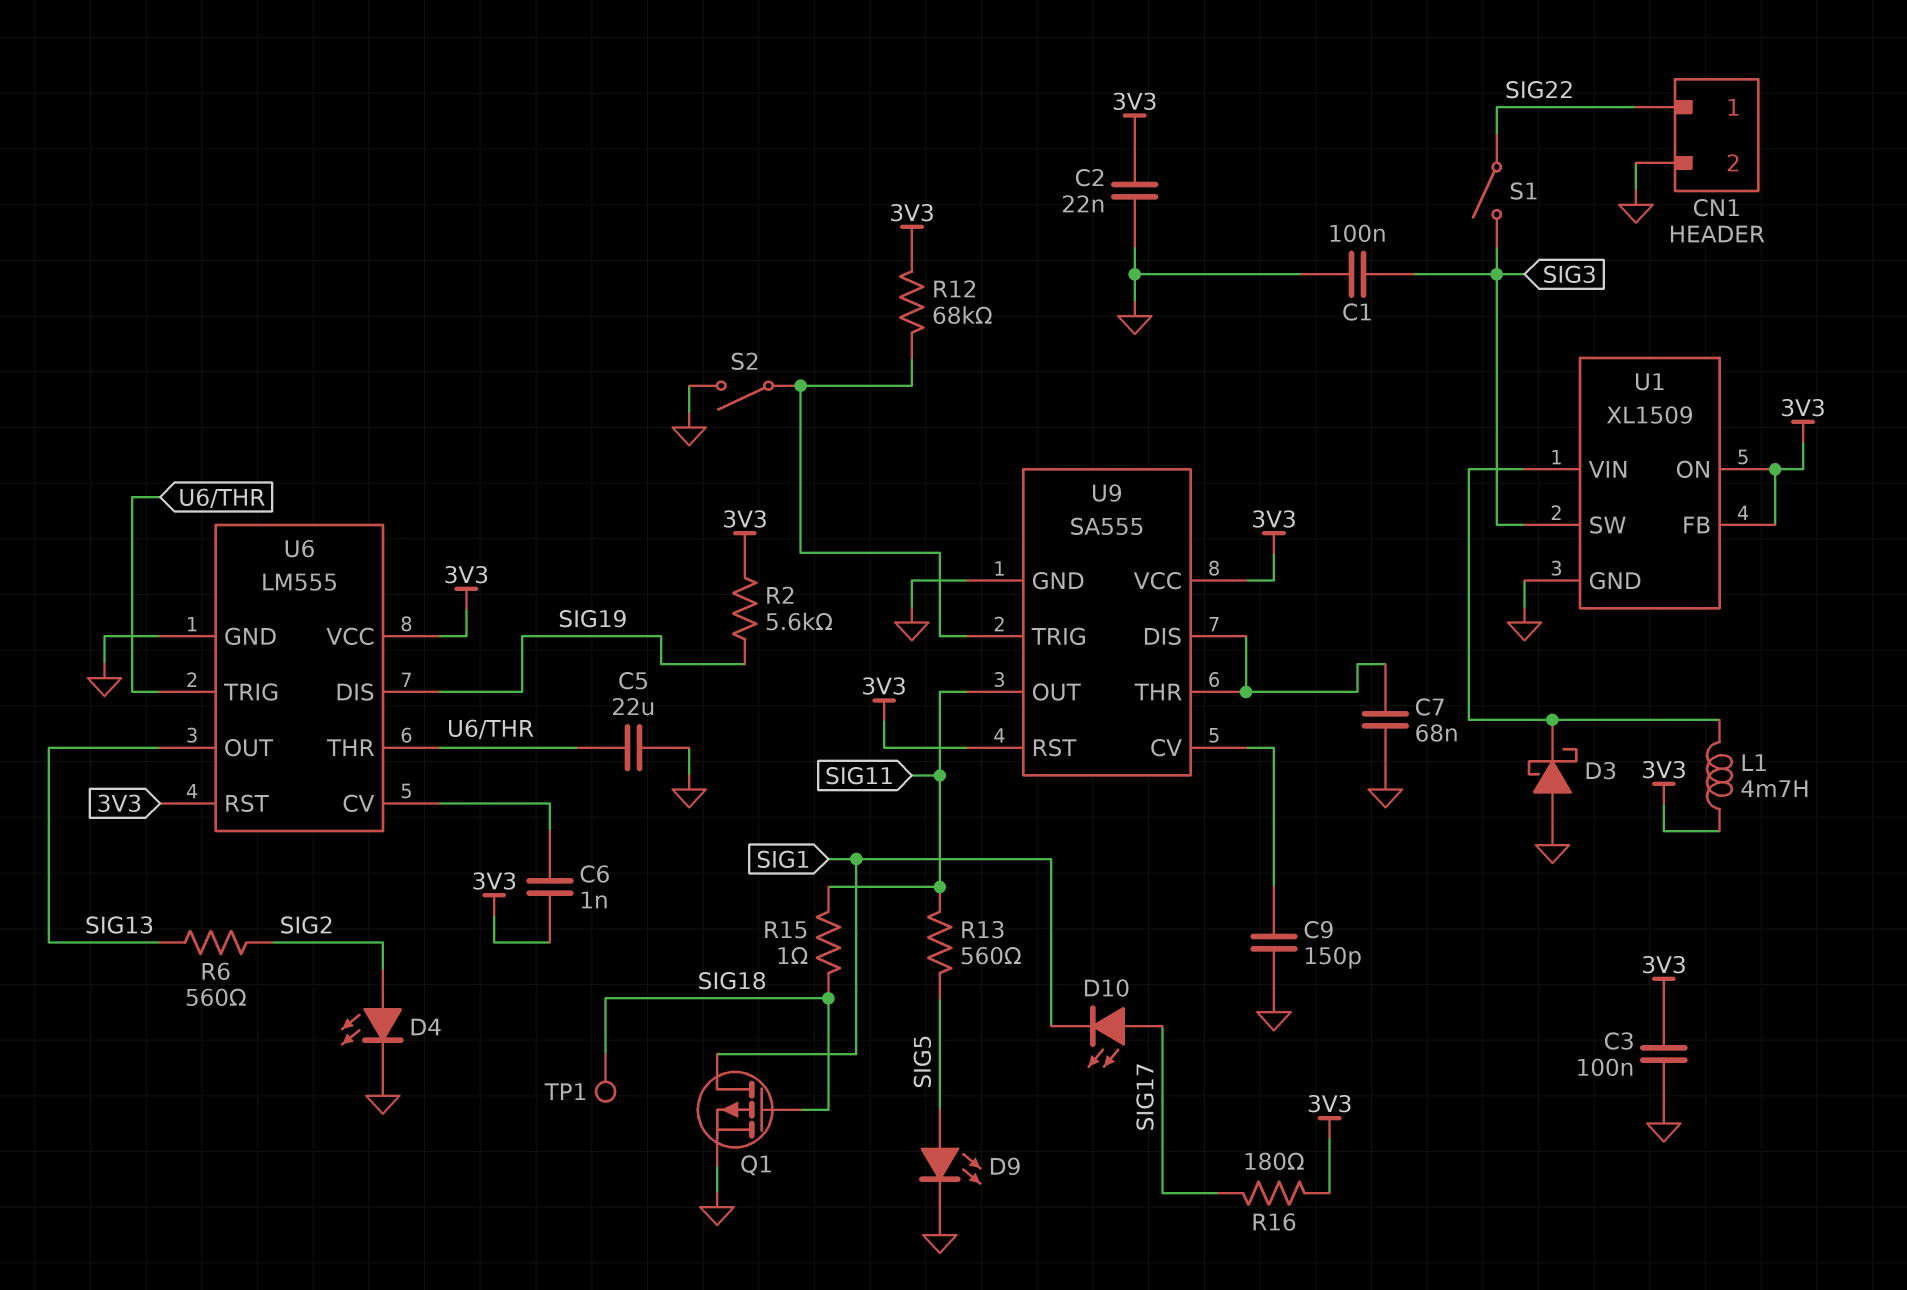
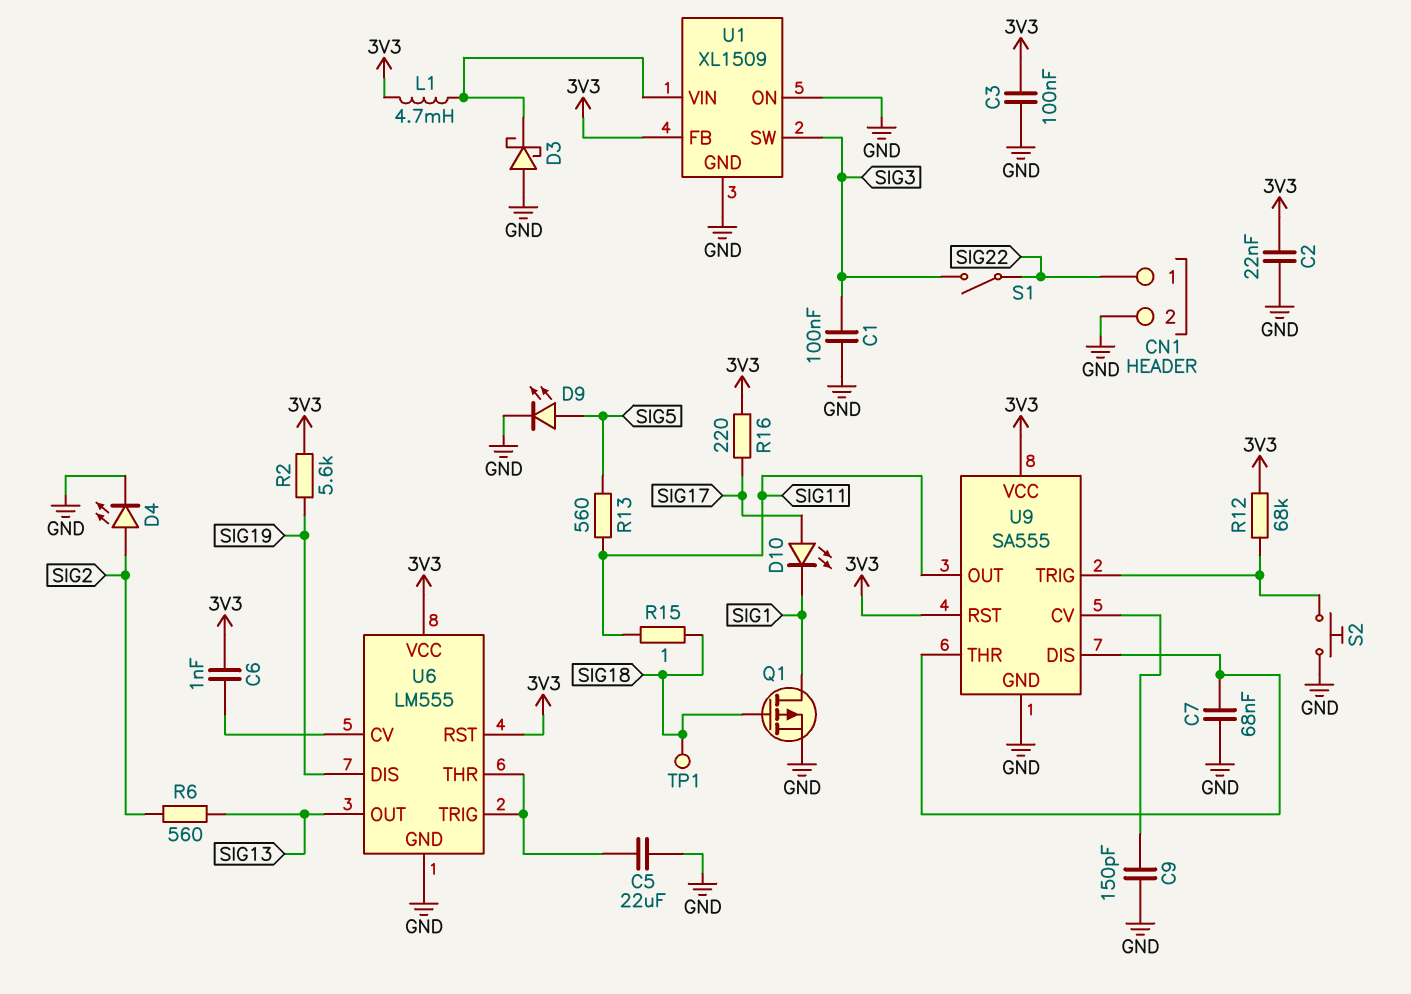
R16: 180 (3V3, SIG17) -> 220 (3V3, SIG17)
S2: switch (GND, U9/TRIG) -> button (GND, U9/TRIG)
U1 pin ON: 3V3 -> GND

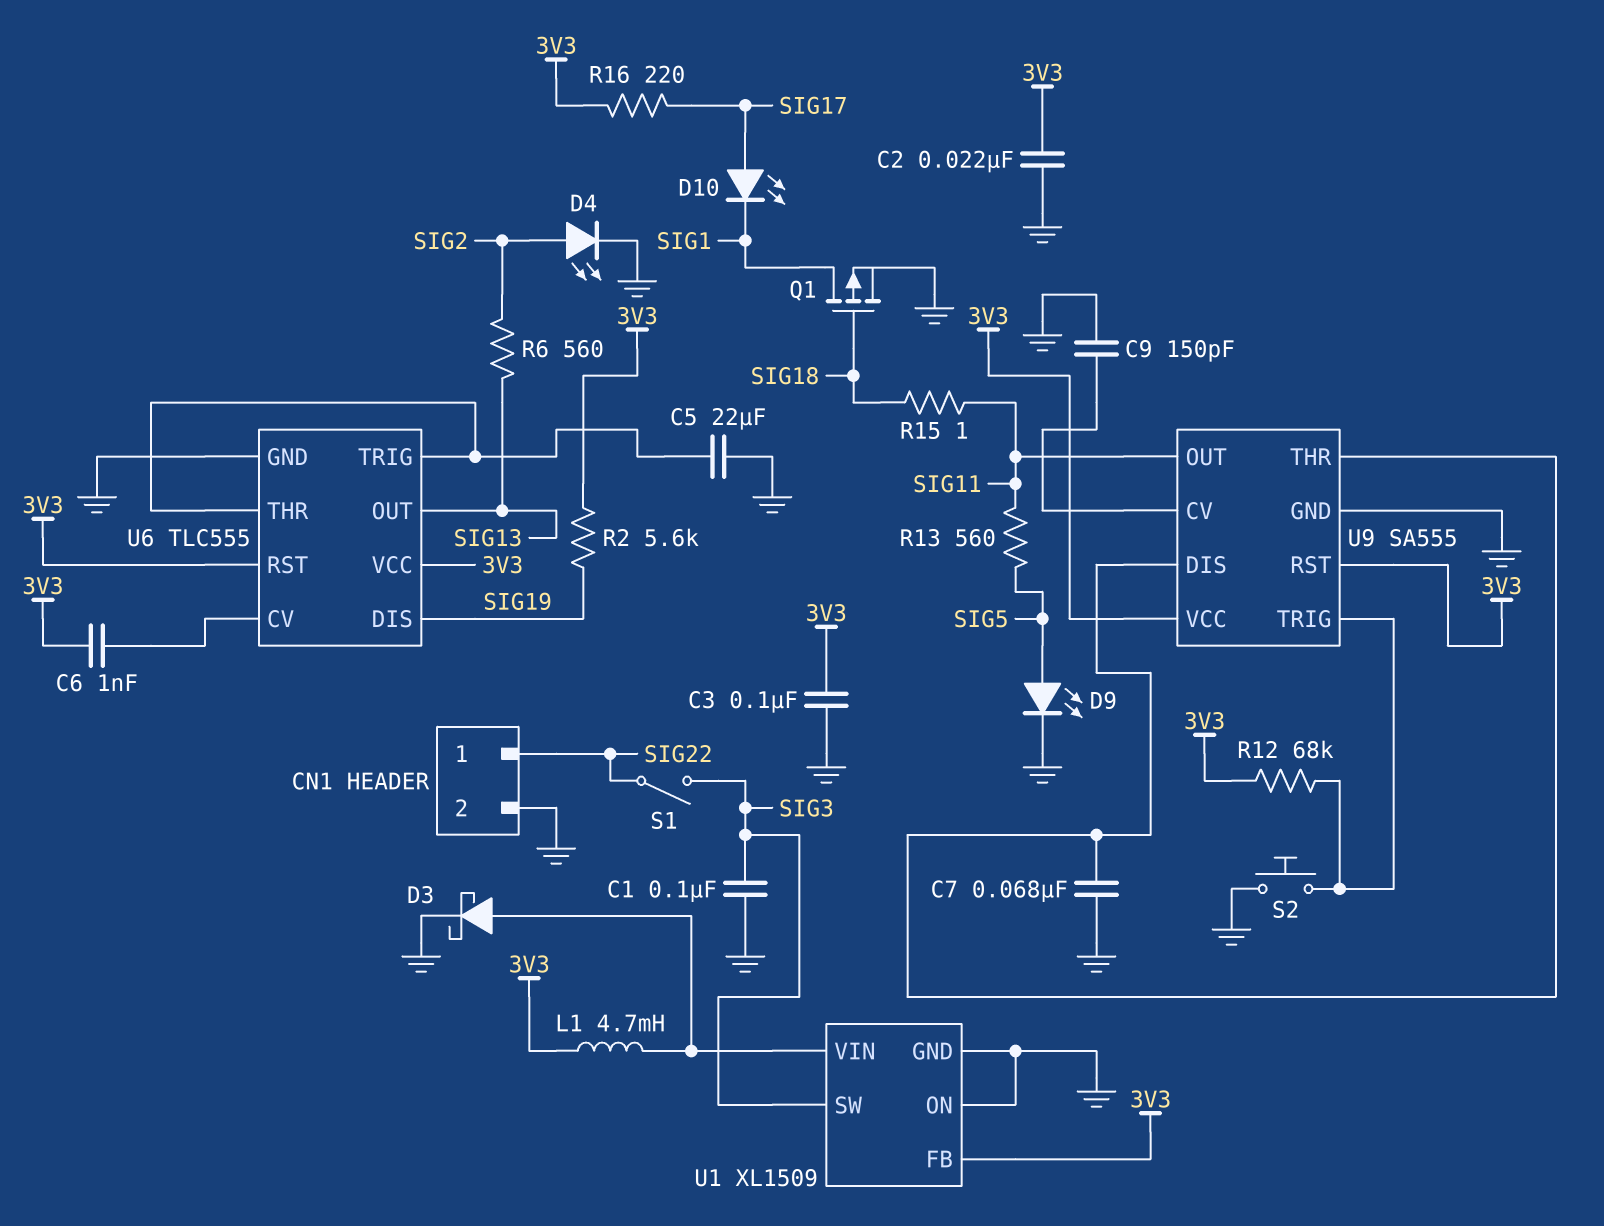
D3: schottky (A GND, K U1/VIN) -> schottky (A U1/VIN, K GND)
TP1: test point (SIG18) -> none
U6: LM555 -> TLC555

